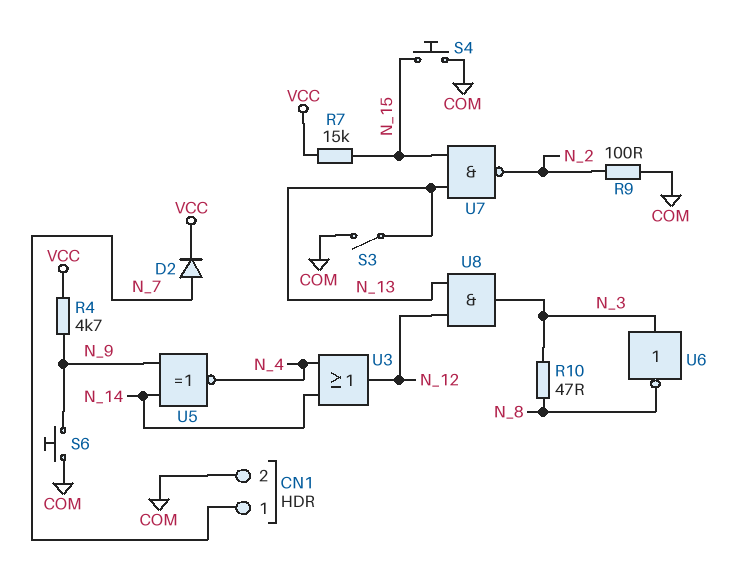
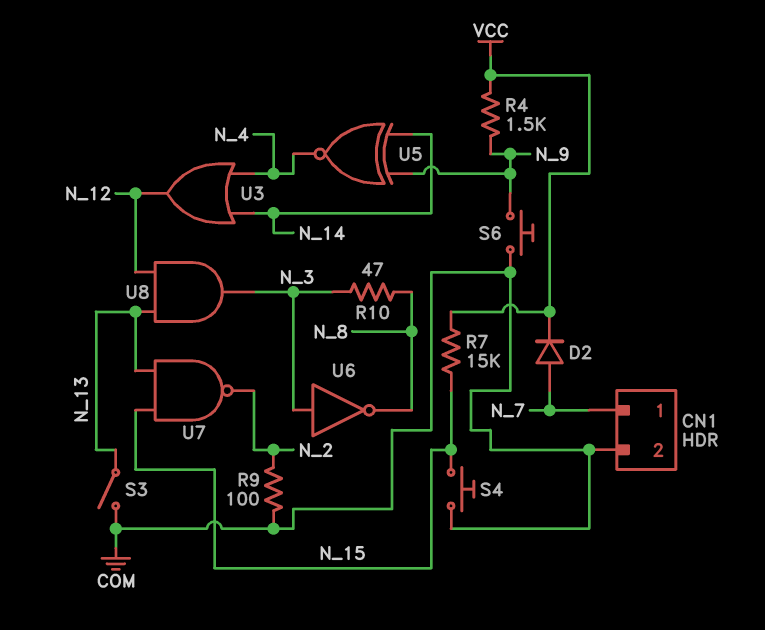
R4: 4.7k (N_9, VCC) -> 1.5k (N_9, VCC)

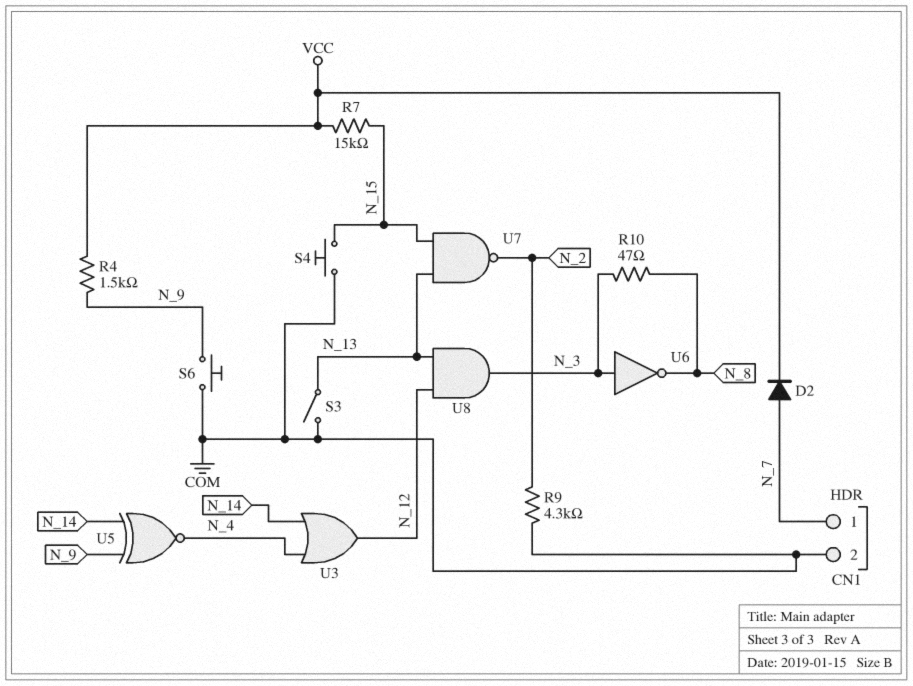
R9: 100 (COM, N_2) -> 4.3k (COM, N_2)

